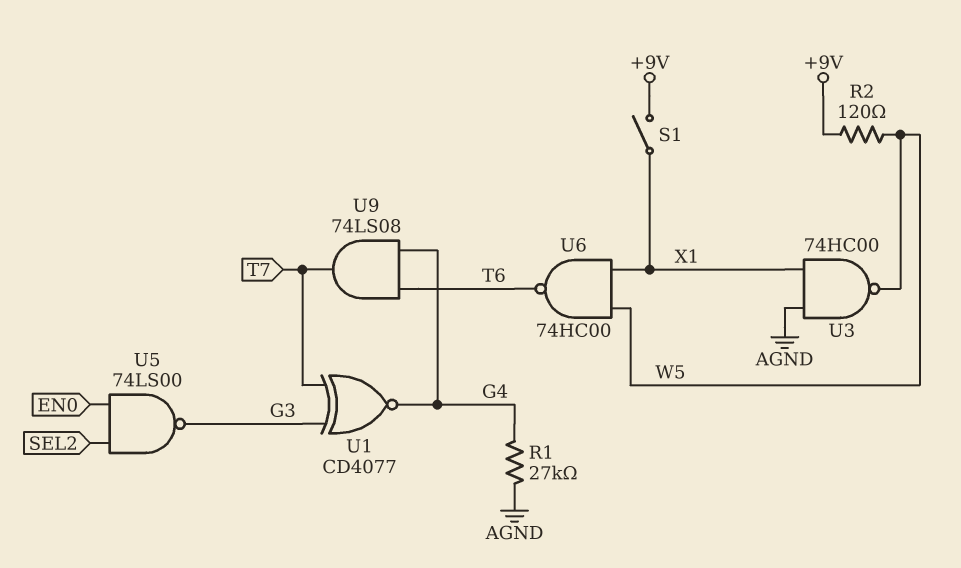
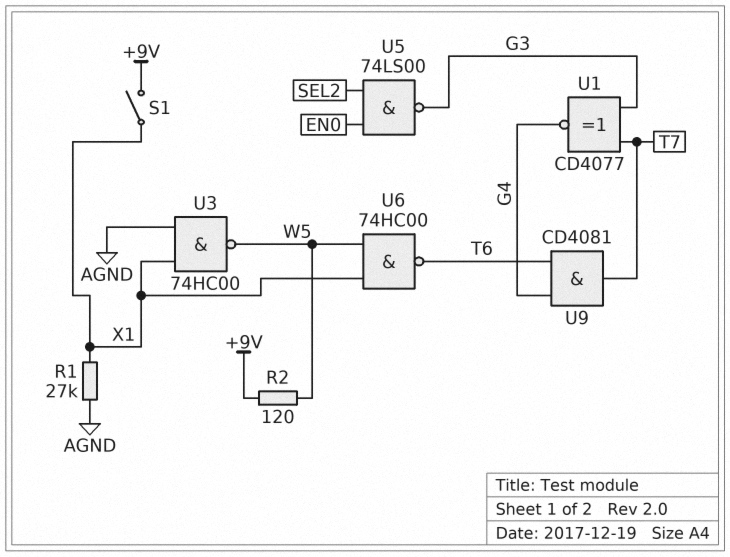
R1: 27k (AGND, G4) -> 27k (AGND, X1)
U9: AND 74LS08 (in G4, in T6, out T7) -> AND CD4081 (in G4, in T6, out T7)

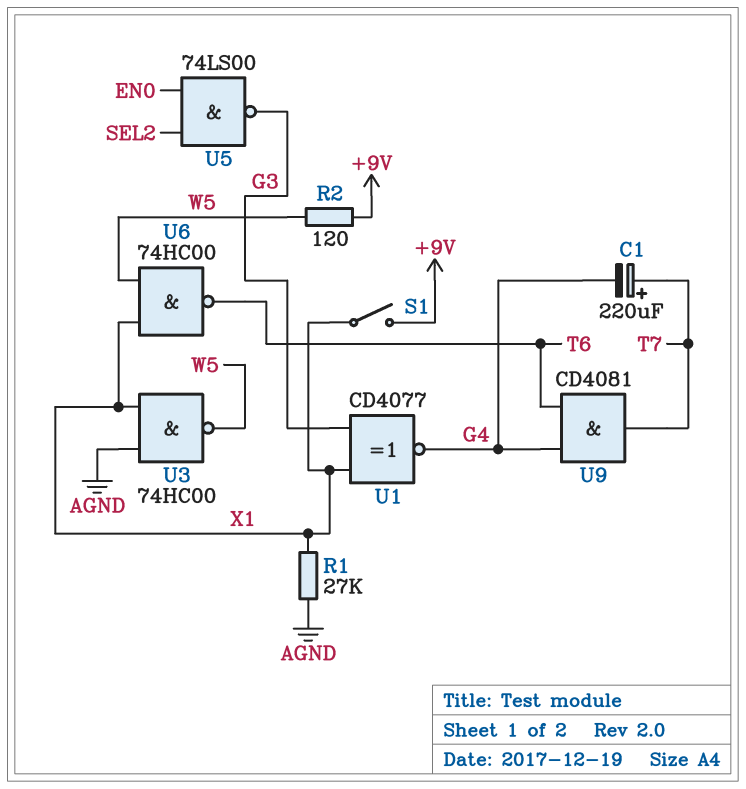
C1: none -> 220uF (plus T7, minus G4)
U1: XNOR CD4077 (in G3, in T7, out G4) -> XNOR CD4077 (in G3, in X1, out G4)

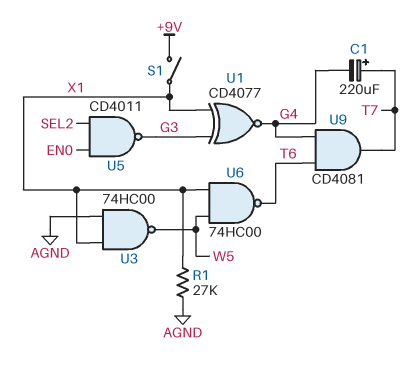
R2: 120 (+9V, W5) -> none
U5: NAND 74LS00 (in EN0, in SEL2, out G3) -> NAND CD4011 (in EN0, in SEL2, out G3)

